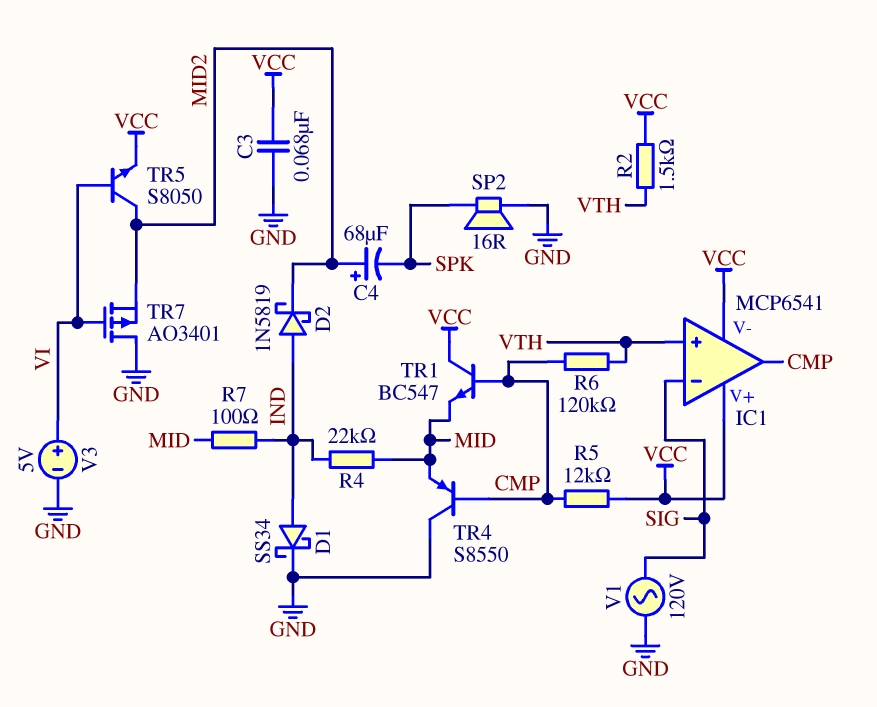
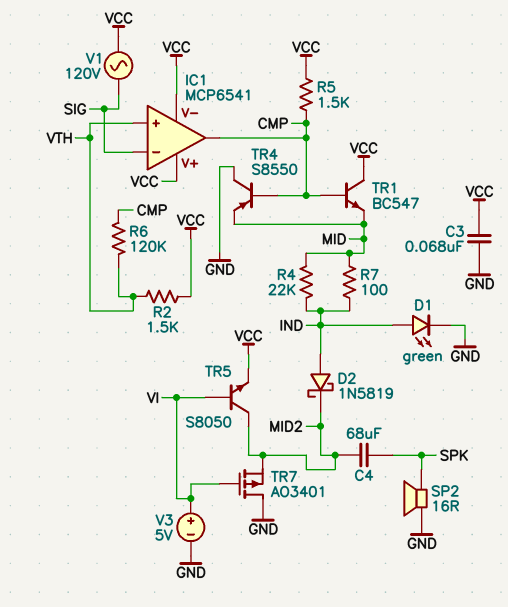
C4: 68uF (plus MID2, minus SPK) -> 68uF (MID2, SPK)
D1: schottky SS34 (A IND, K GND) -> LED green (A IND, K GND)
R5: 12k (CMP, VCC) -> 1.5k (CMP, VCC)
V1: AC 120V (GND, SIG) -> AC 120V (SIG, VCC)

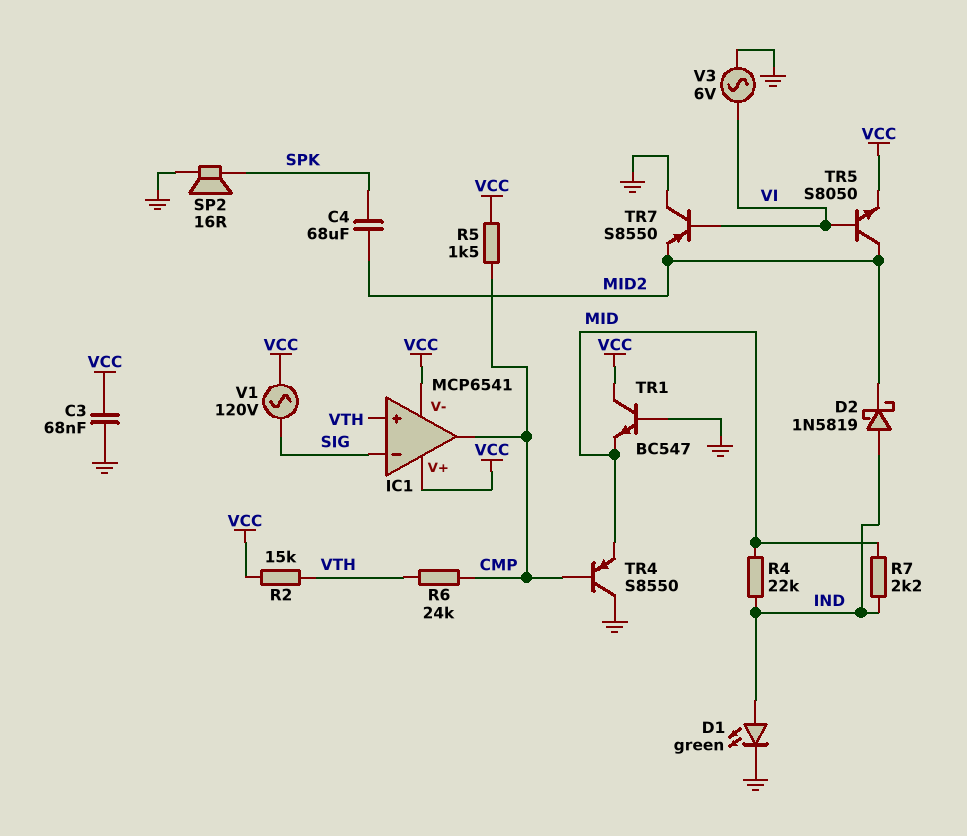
R2: 1.5k (VCC, VTH) -> 15k (VCC, VTH)
R6: 120k (CMP, VTH) -> 24k (CMP, VTH)
R7: 100 (IND, MID) -> 2.2k (IND, MID)
TR1: NPN BC547 (B CMP, C VCC, E MID) -> NPN BC547 (B GND, C VCC, E MID)
TR7: PMOS AO3401 (G VI, D GND, S MID2) -> PNP S8550 (B VI, C GND, E MID2)
V3: 5V (plus VI, minus GND) -> AC 6V (GND, VI)

